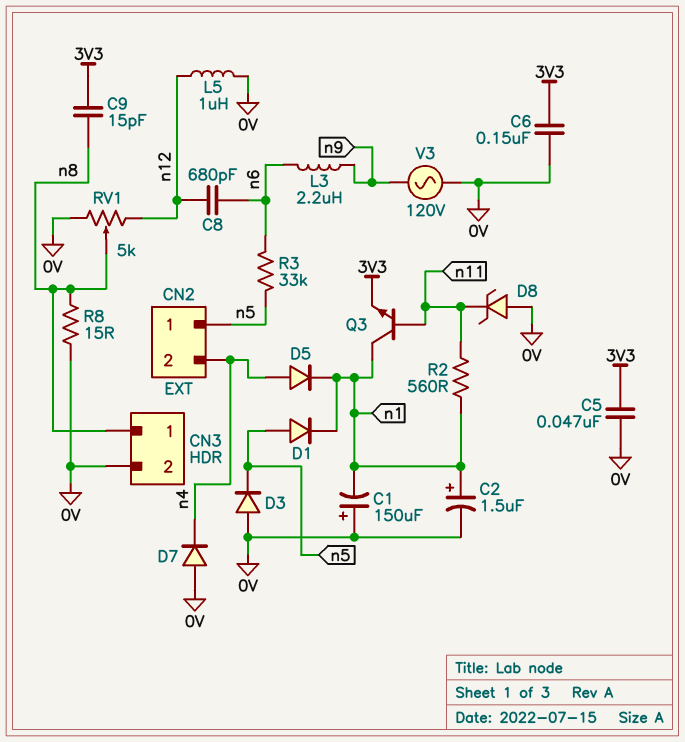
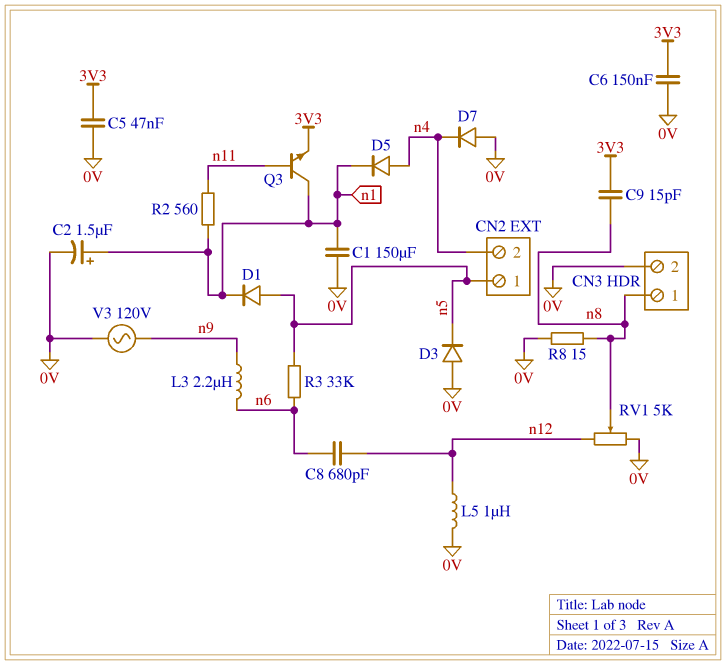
C1: 150uF (plus 0V, minus n1) -> 150uF (0V, n1)
D8: zener (A 0V, K n11) -> none

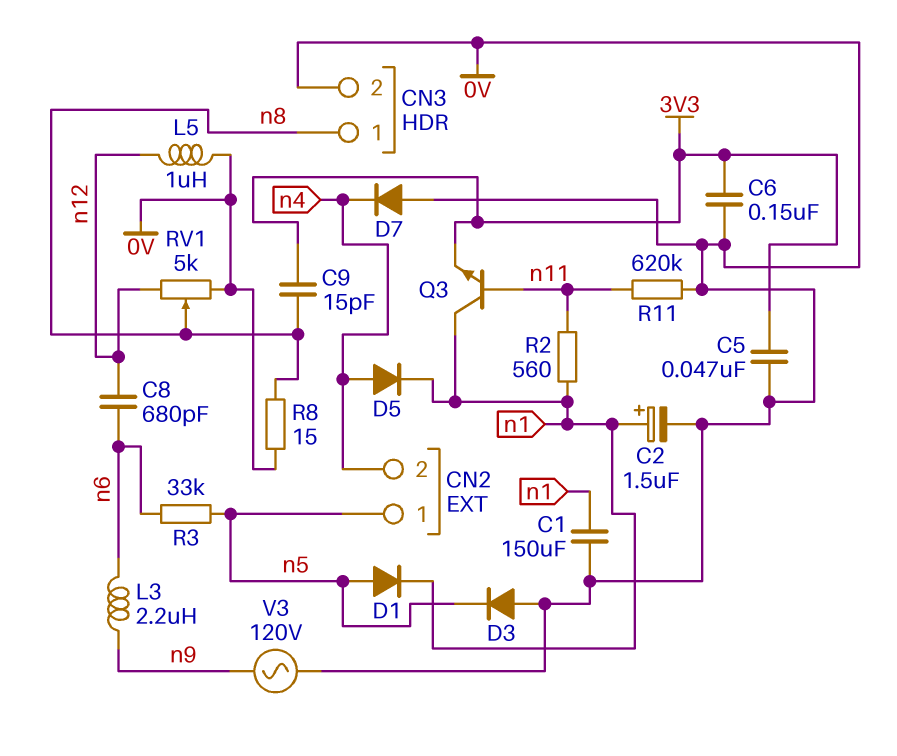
R11: none -> 620k (0V, n11)

